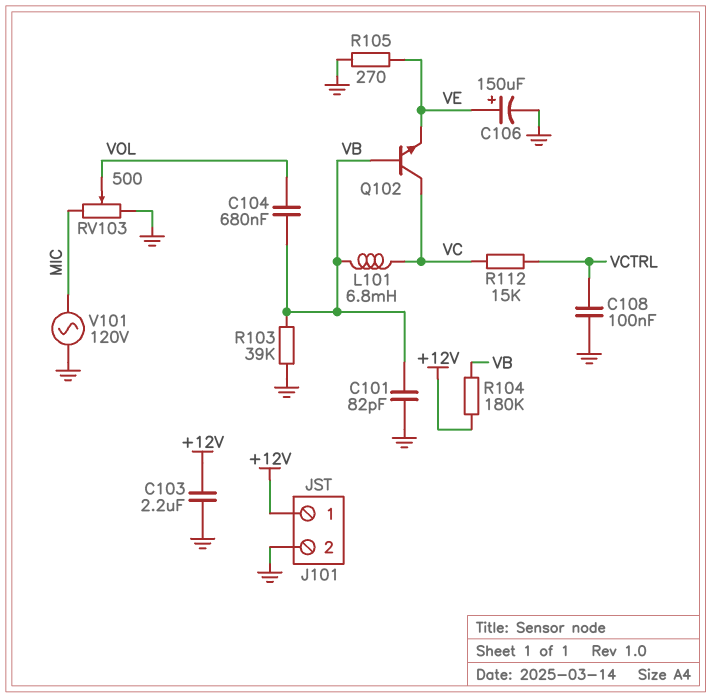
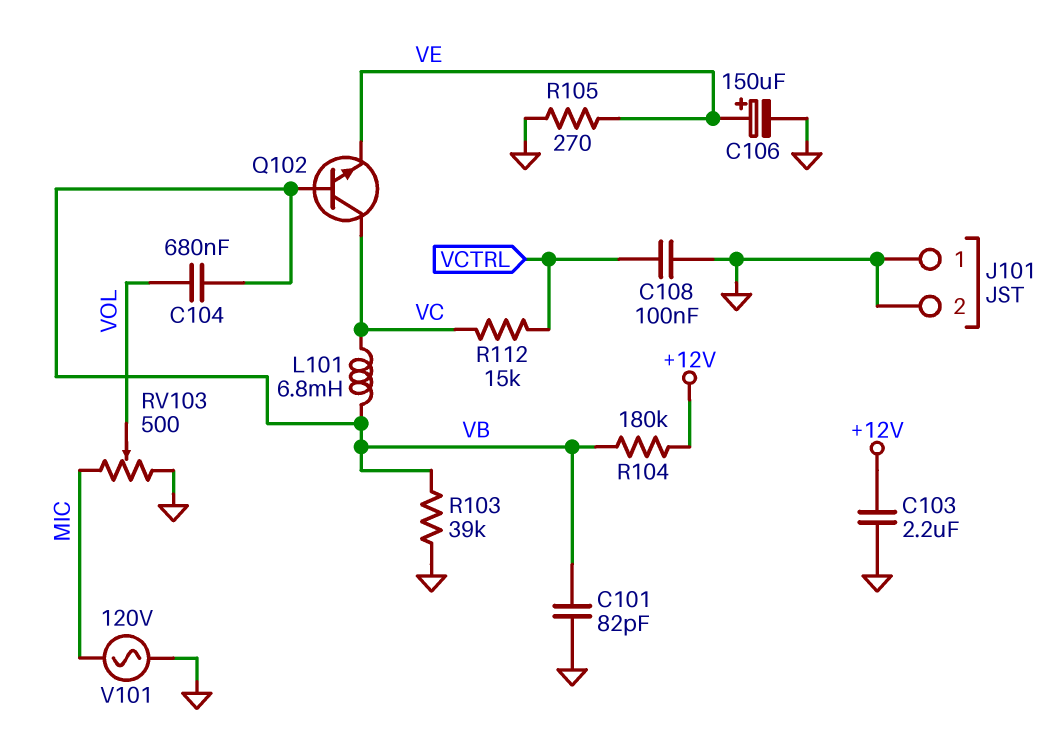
J101 pin 1: +12V -> GND

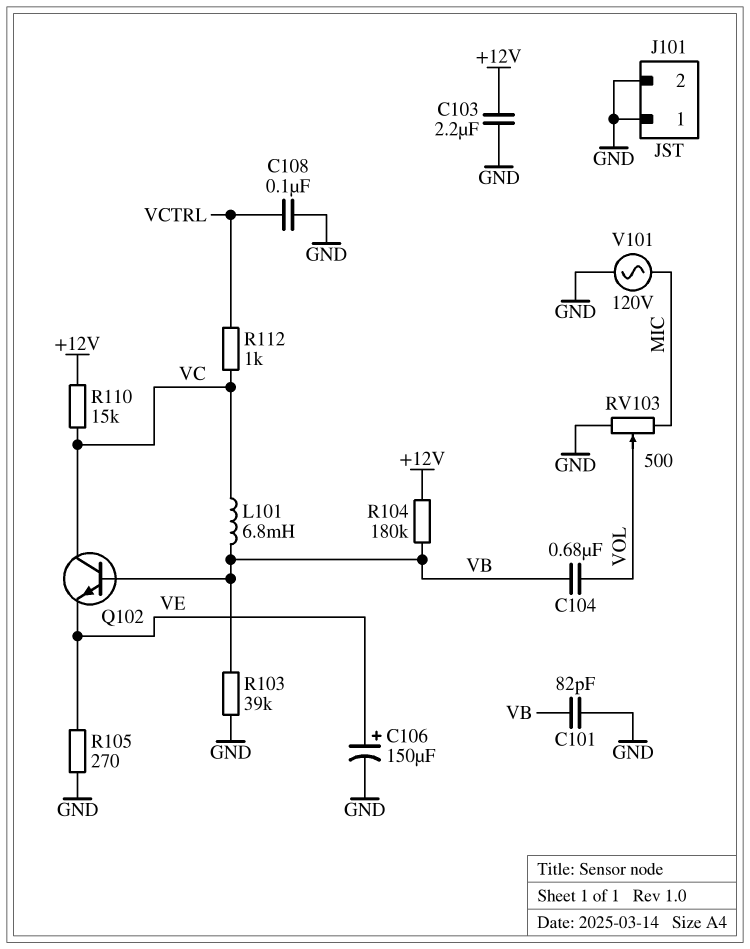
R110: none -> 15k (+12V, VC)
R112: 15k (VC, VCTRL) -> 1k (VC, VCTRL)

